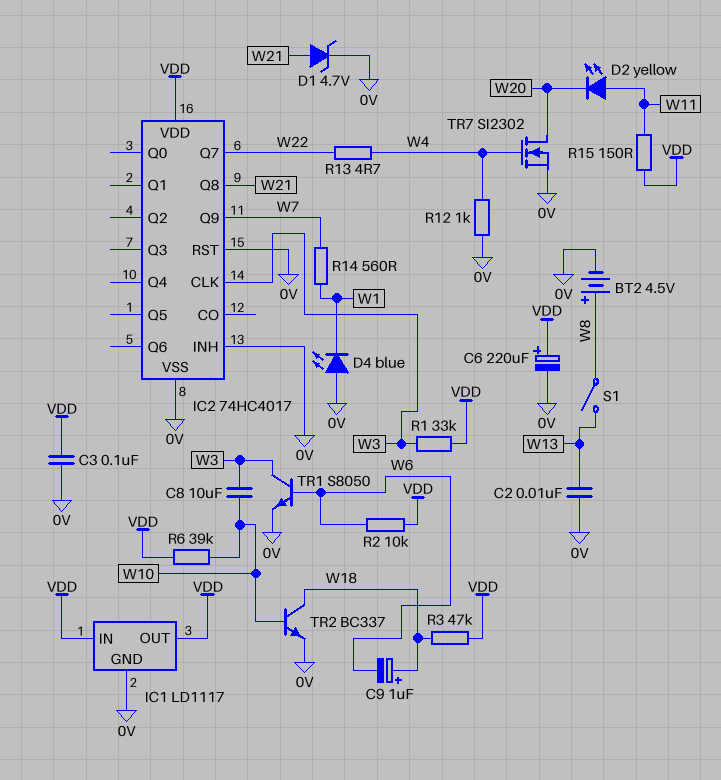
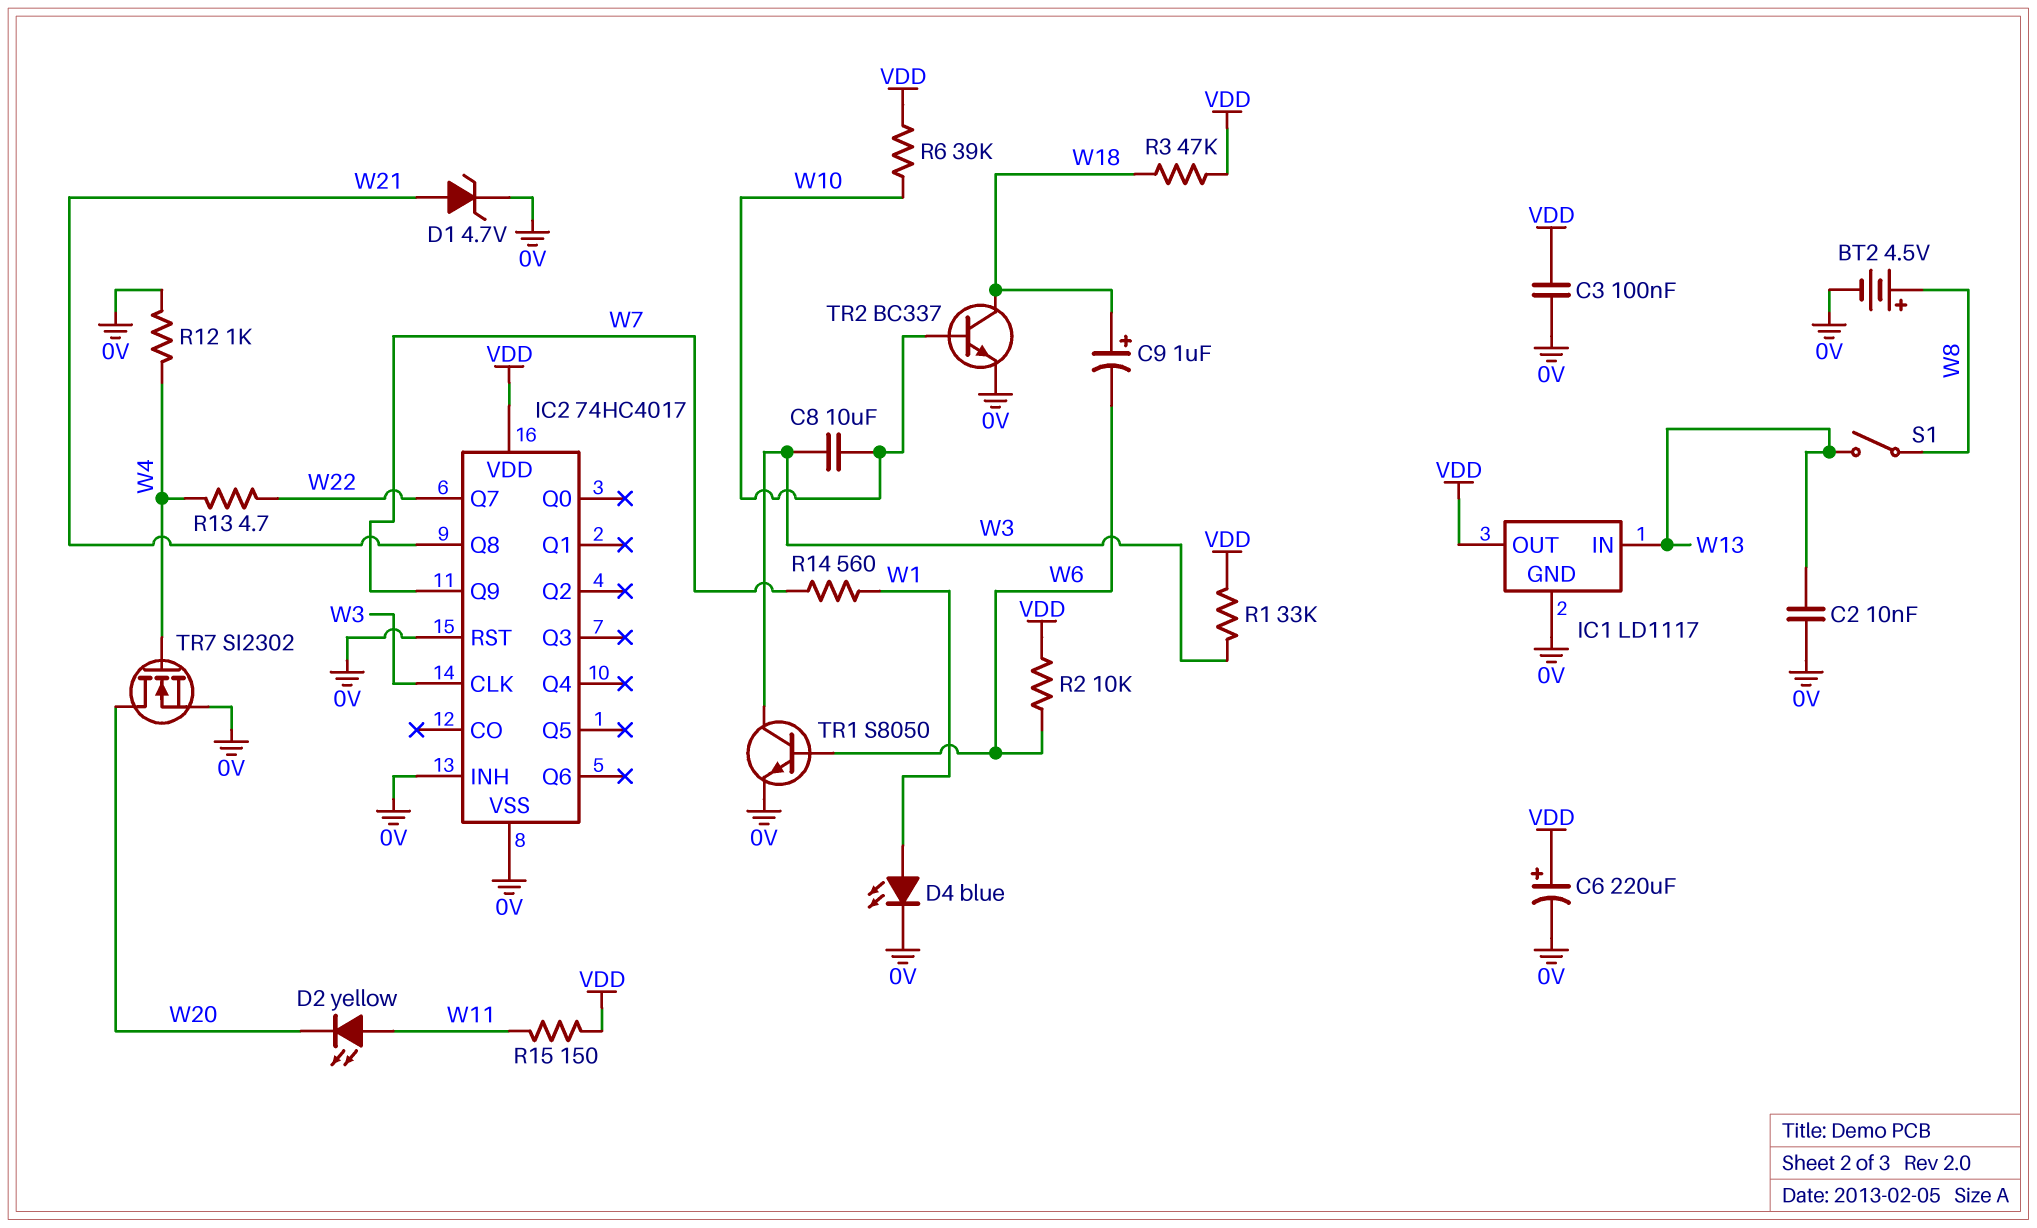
D4: LED blue (A 0V, K W1) -> LED blue (A W1, K 0V)
IC1 pin IN: VDD -> W13

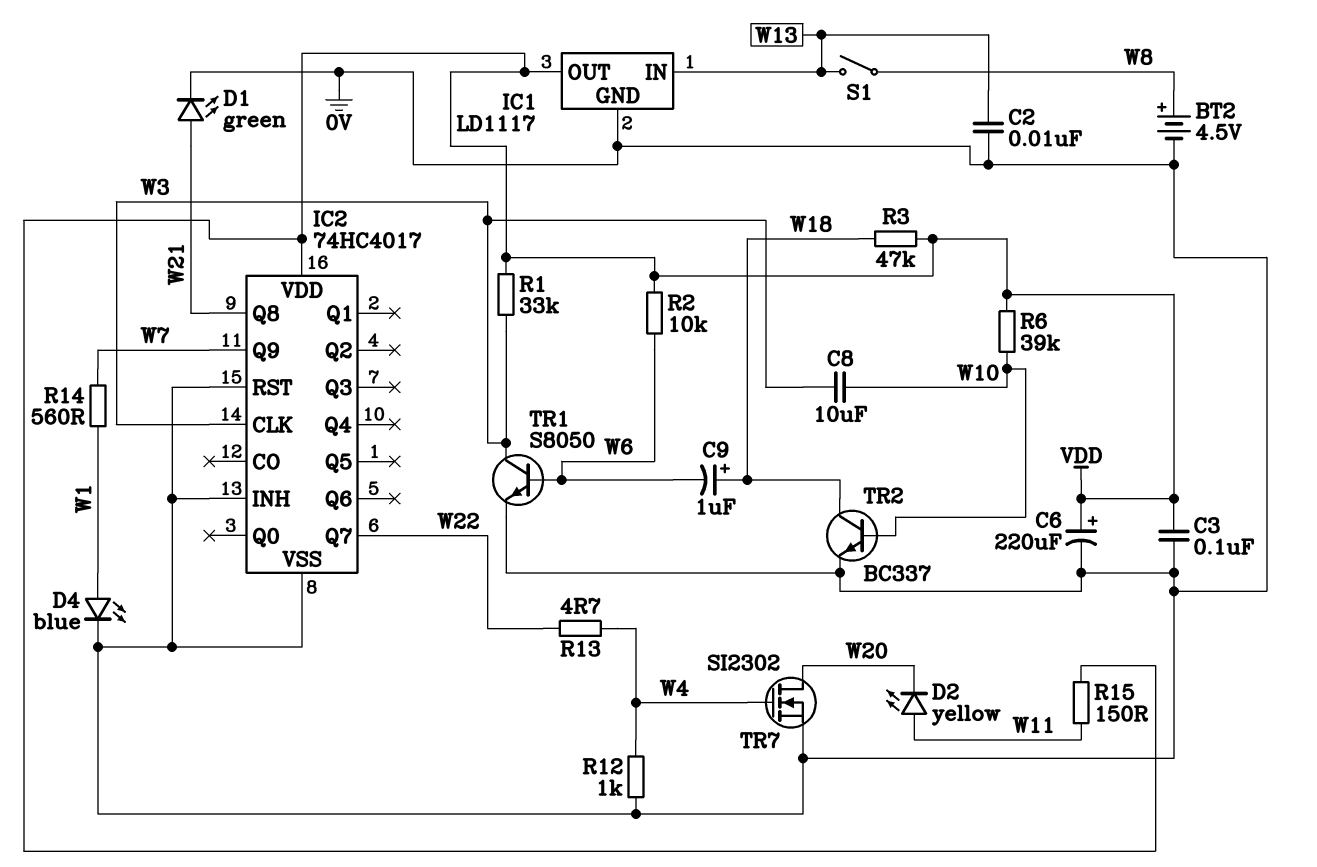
D1: zener 4.7V (A W21, K 0V) -> LED green (A W21, K 0V)

